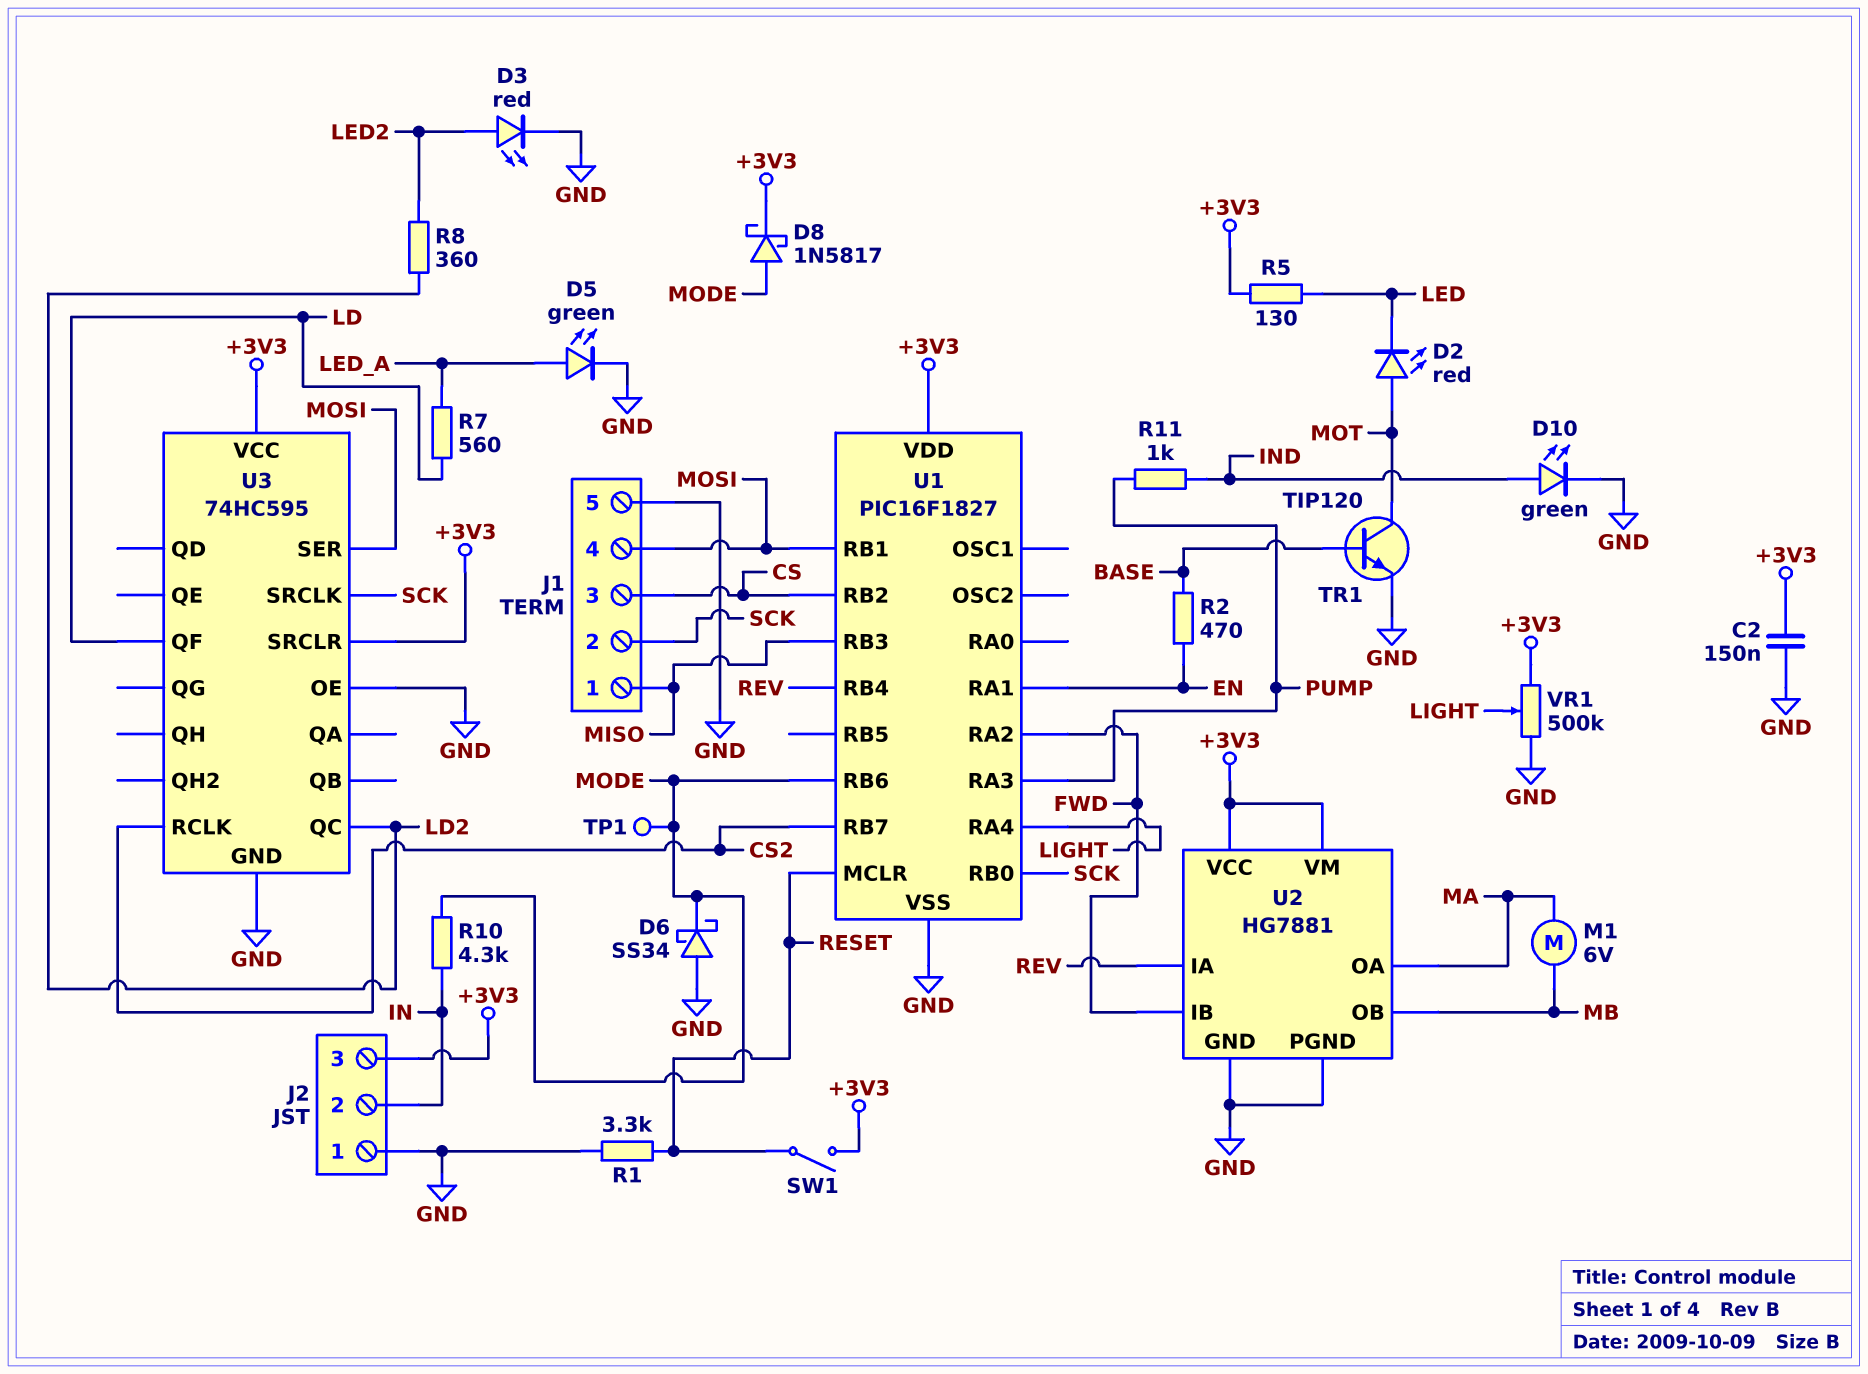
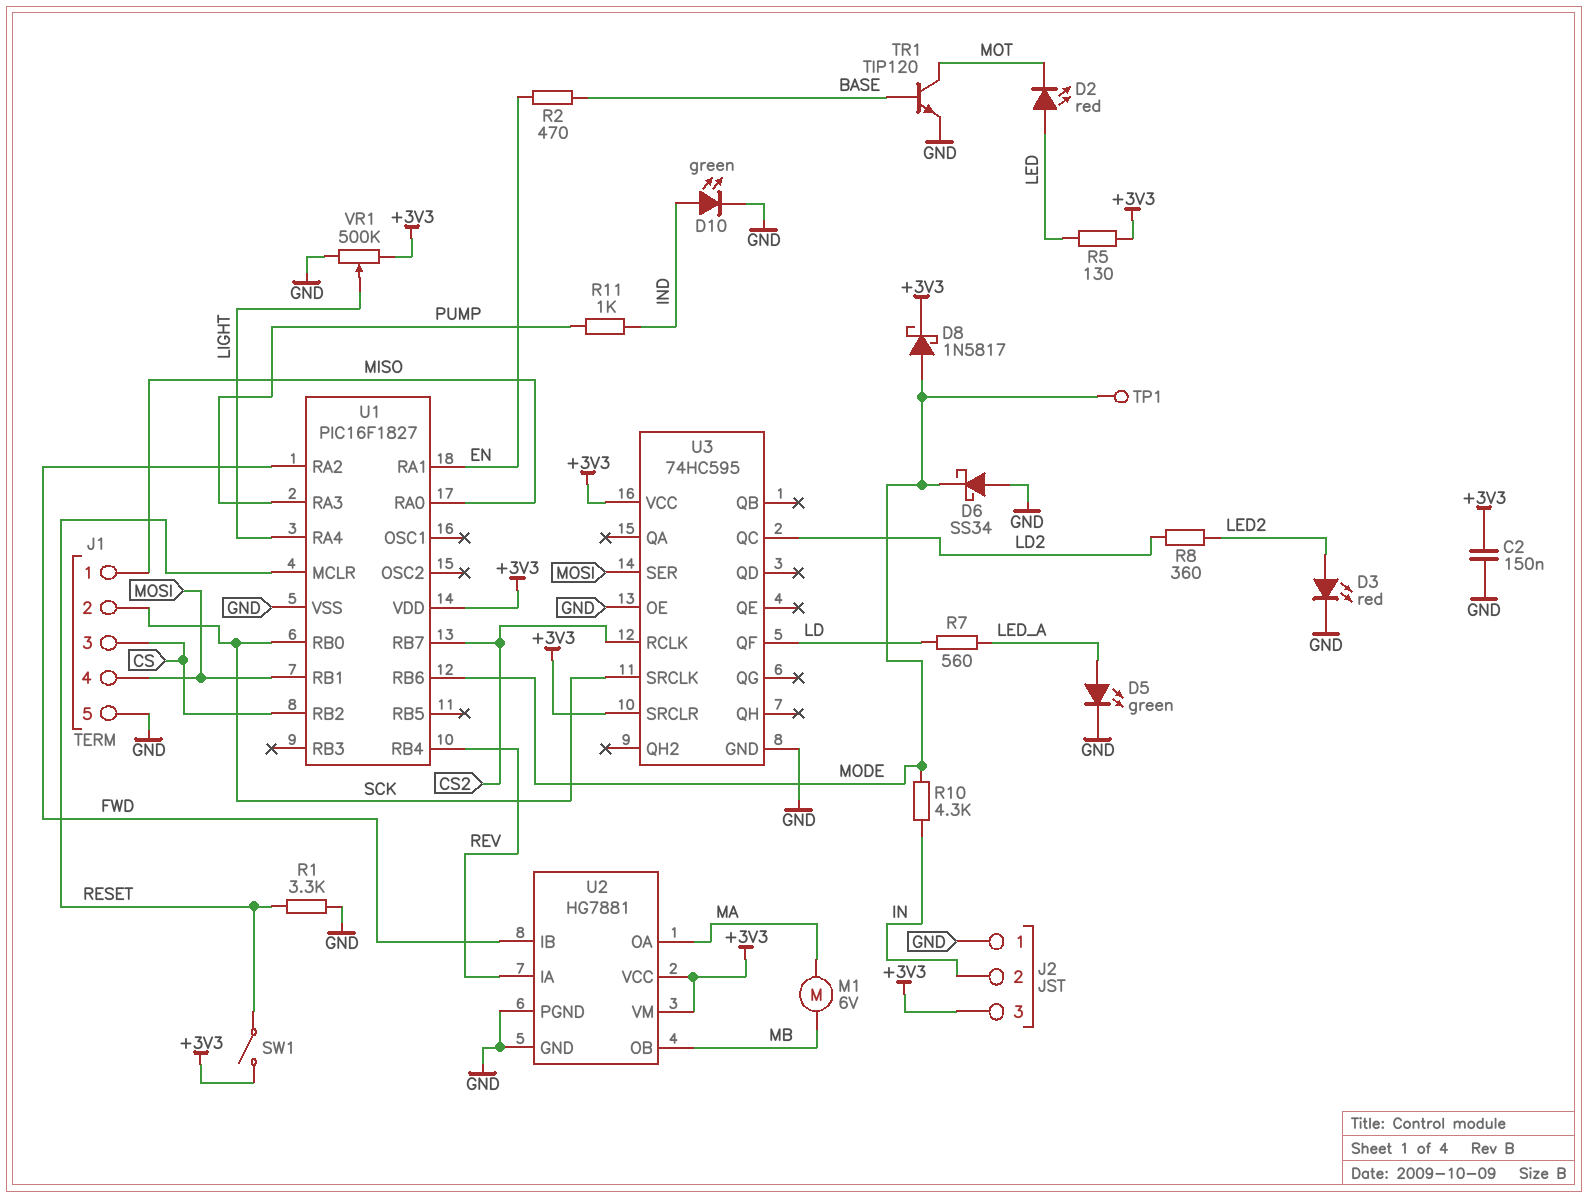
D2: LED red (A MOT, K LED) -> LED red (A LED, K MOT)
U1 pin RA0: none -> MISO
U1 pin RB3: MISO -> none

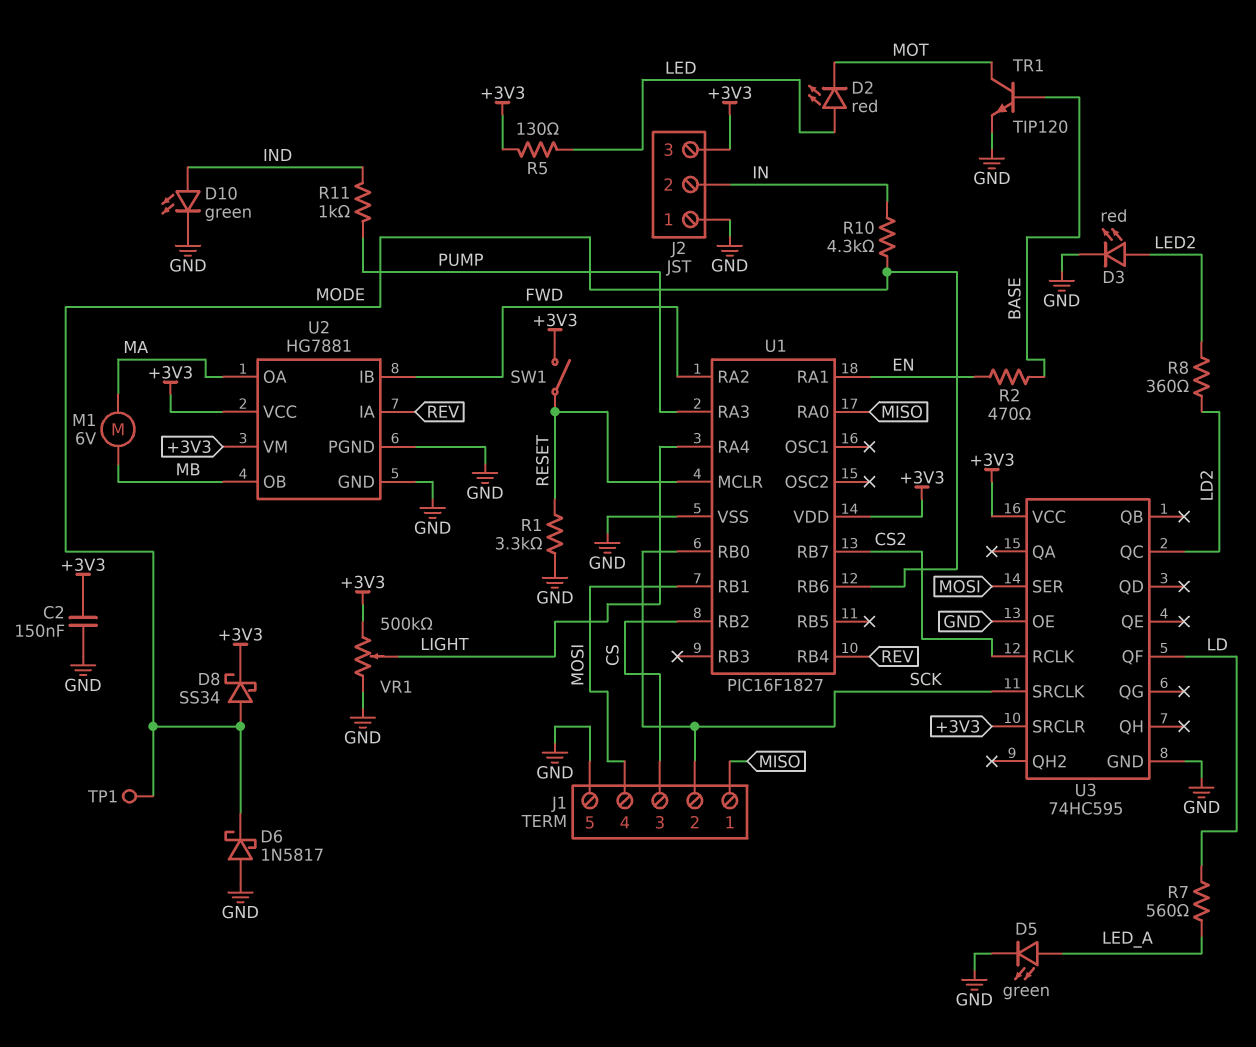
D6: schottky SS34 (A GND, K MODE) -> schottky 1N5817 (A GND, K MODE)
D8: schottky 1N5817 (A MODE, K +3V3) -> schottky SS34 (A MODE, K +3V3)

